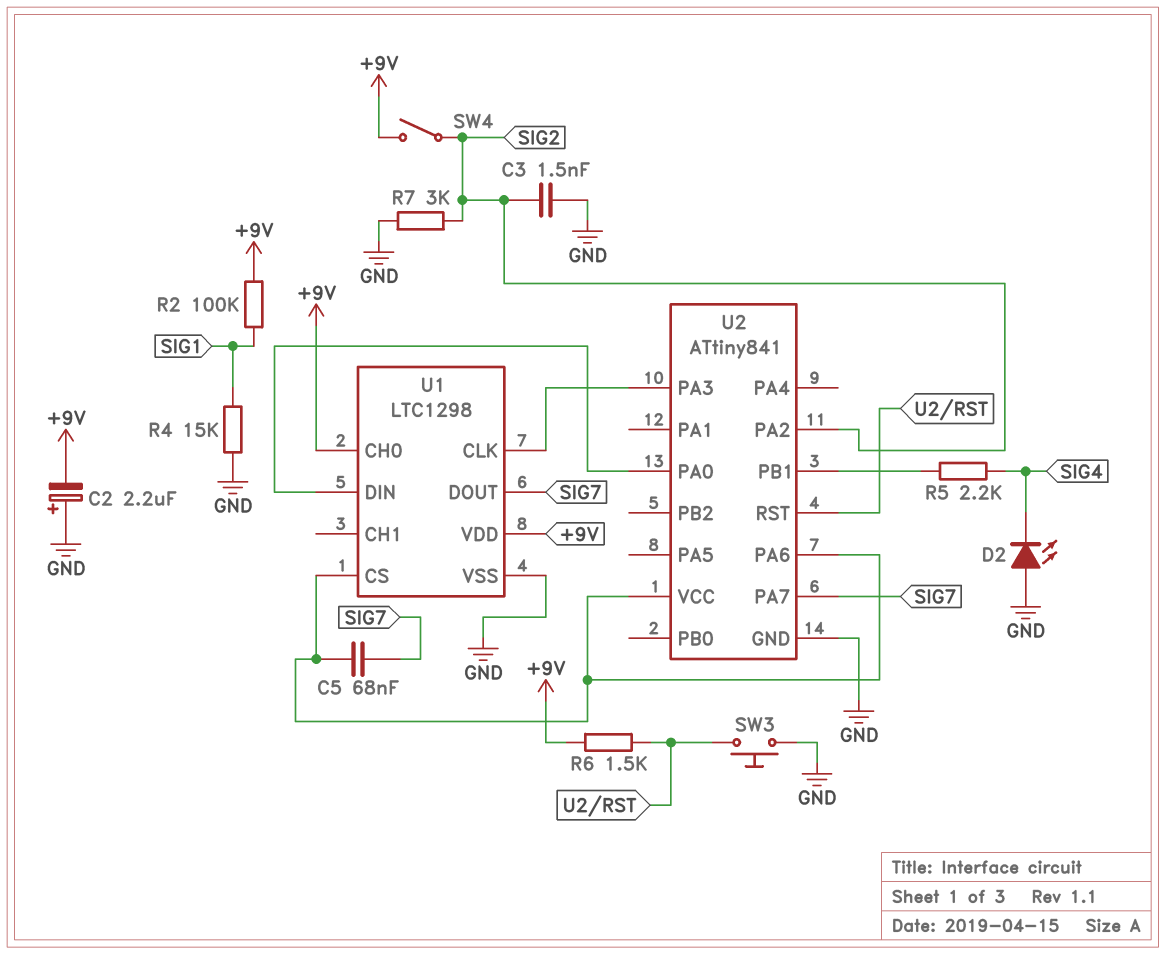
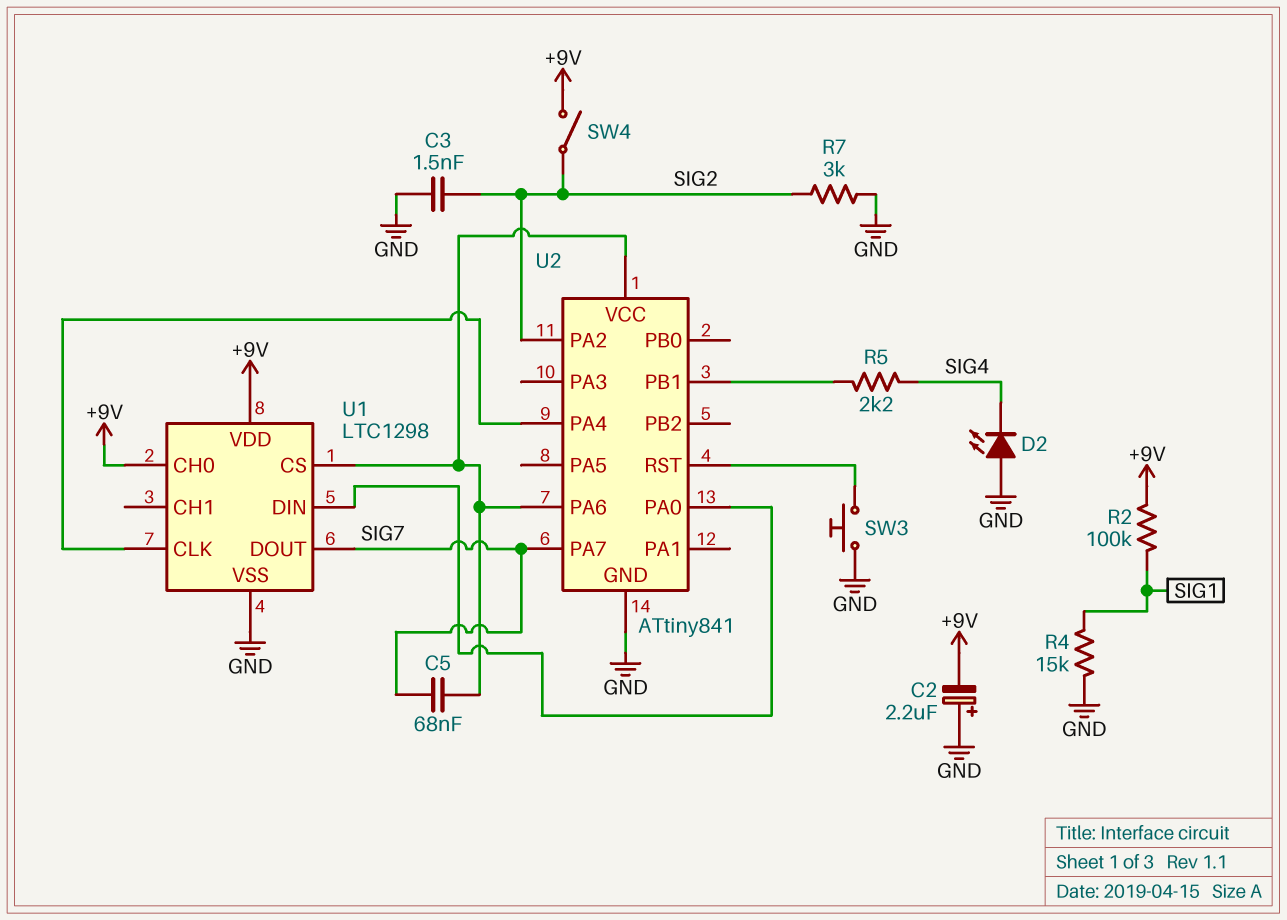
R6: 1.5k (+9V, U2/RST) -> none
U2 pin PA3: U1/CLK -> none
U2 pin PA4: none -> U1/CLK

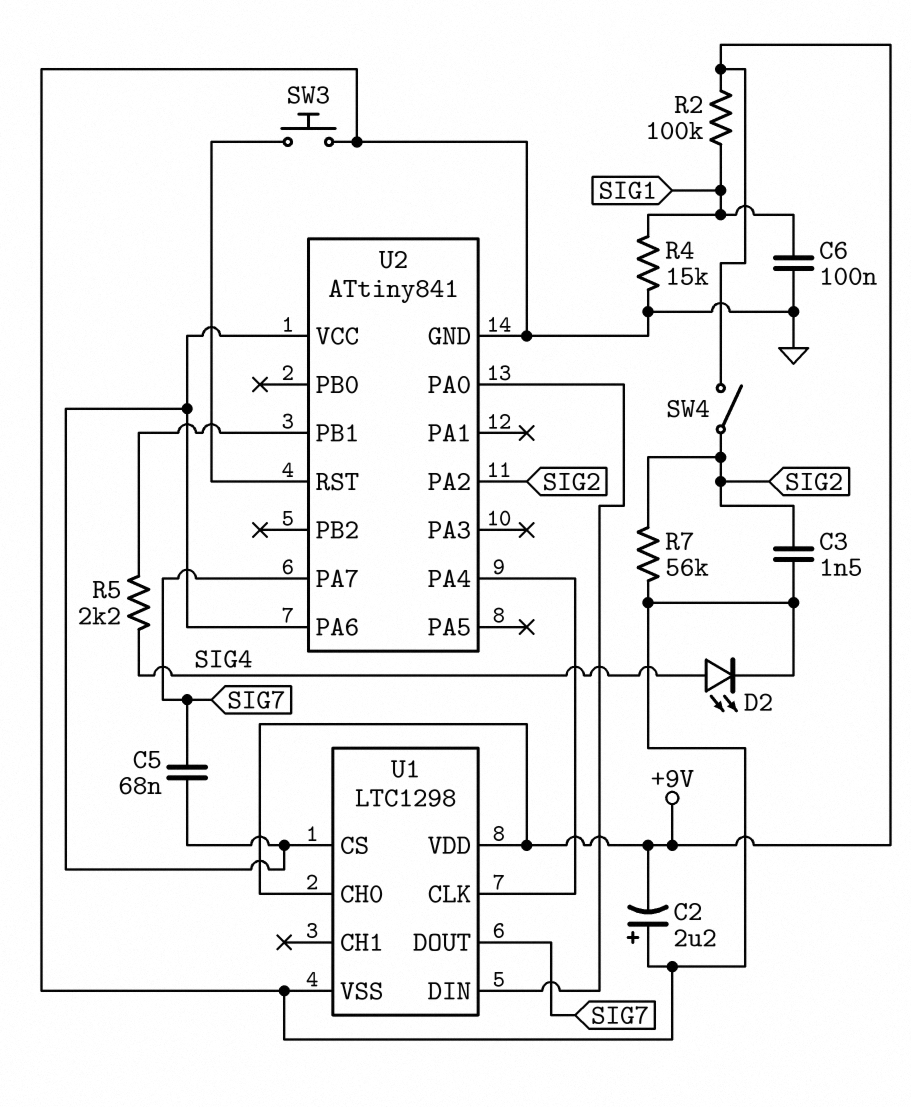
C6: none -> 100nF (GND, SIG1)
D2: LED (A GND, K SIG4) -> LED (A SIG4, K GND)
R7: 3k (GND, SIG2) -> 56k (GND, SIG2)

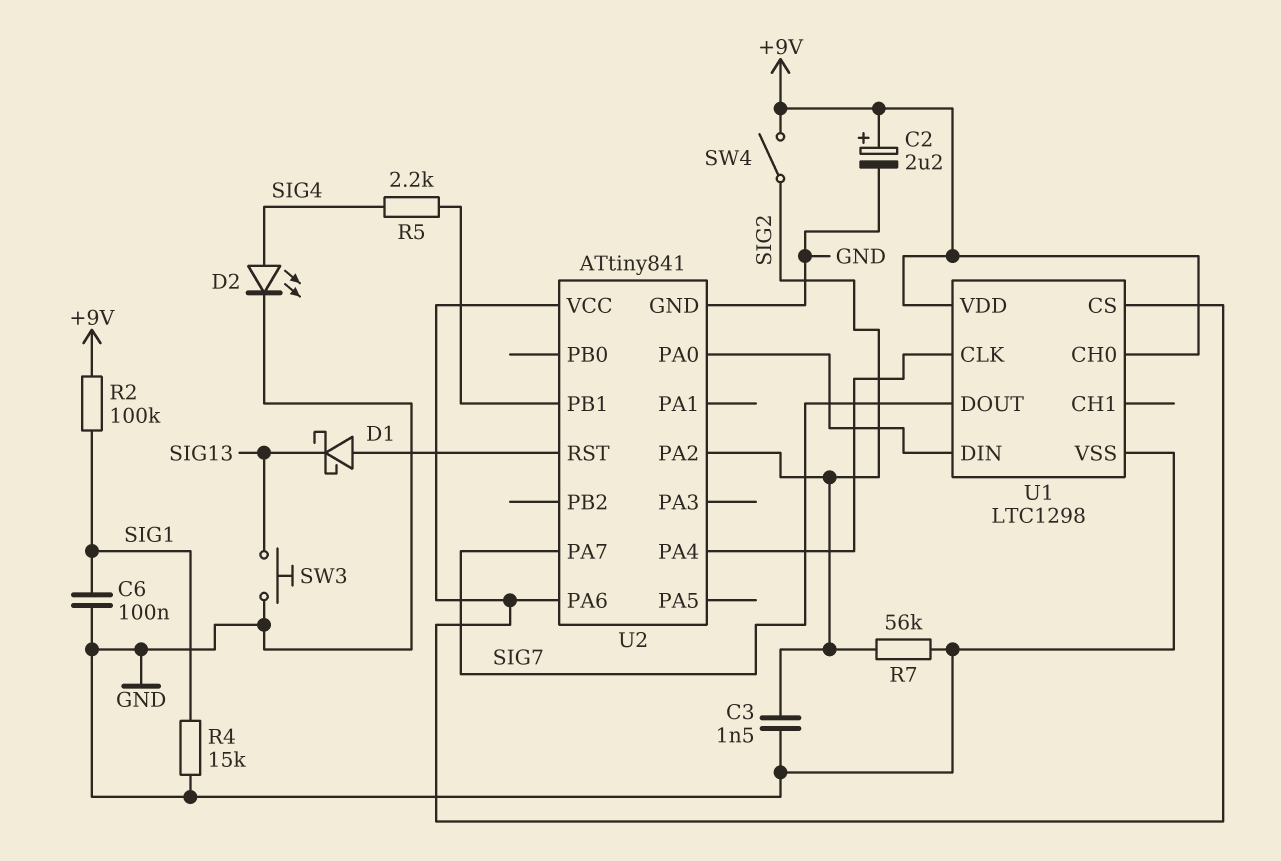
C2: 2.2uF (plus GND, minus +9V) -> 2.2uF (plus +9V, minus GND)
C5: 68nF (SIG7, U1/CS) -> none
D1: none -> schottky (A U2/RST, K SIG13)
SW3: button (GND, U2/RST) -> button (GND, SIG13)

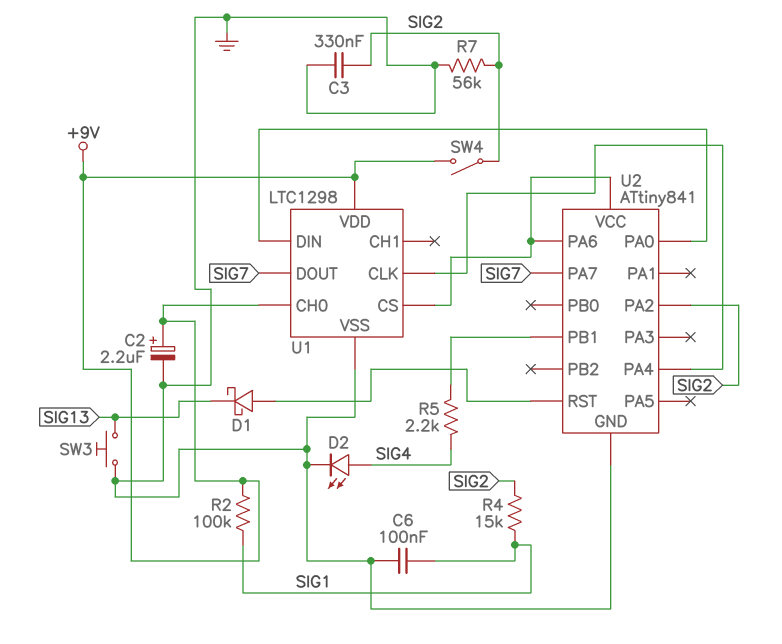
C3: 1.5nF (GND, SIG2) -> 330nF (GND, SIG2)
R4: 15k (GND, SIG1) -> 15k (SIG1, SIG2)

